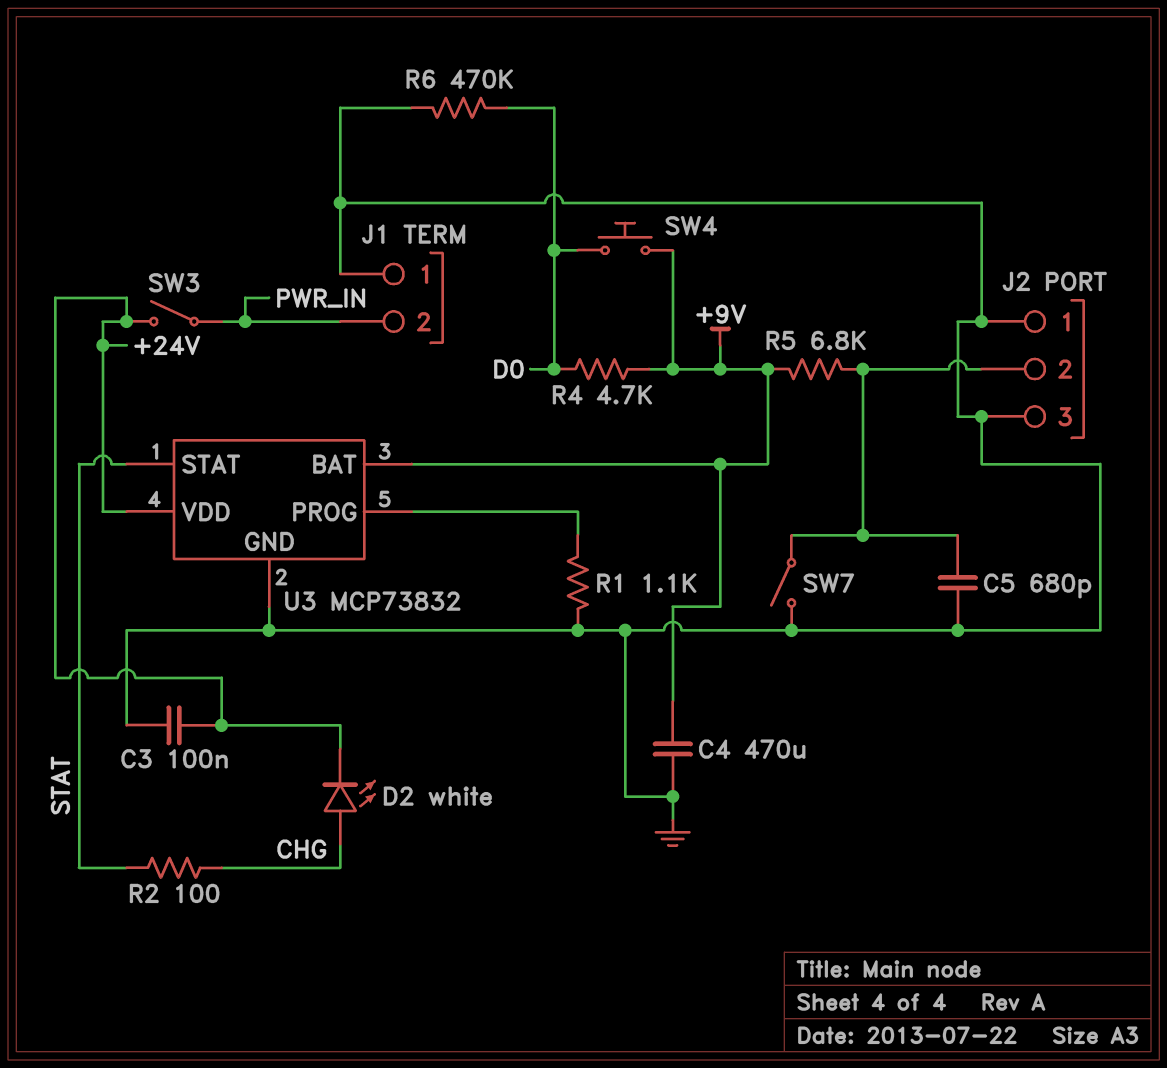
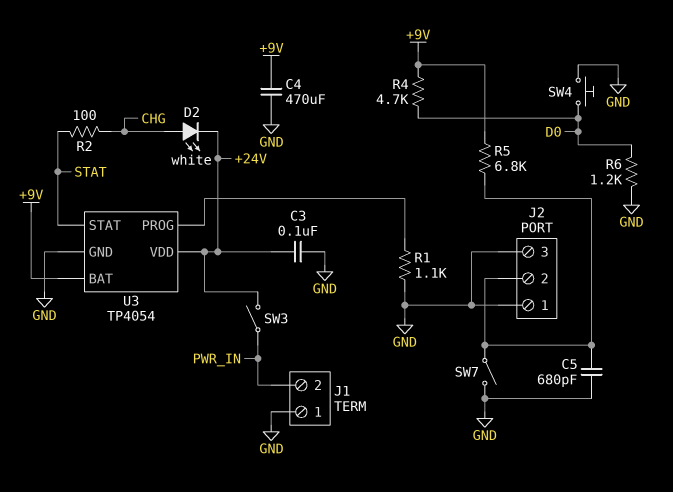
R6: 470k (D0, GND) -> 1.2k (D0, GND)
SW4: button (+9V, D0) -> button (D0, GND)
U3: MCP73832 -> TP4054

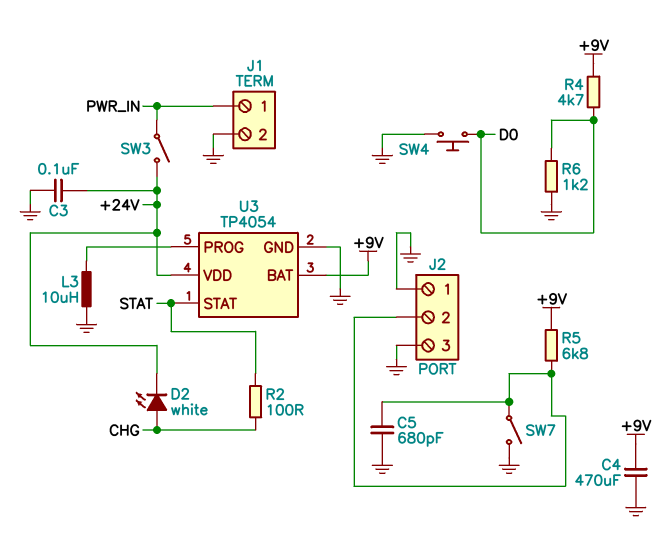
J1 pin 1: GND -> PWR_IN
J1 pin 2: PWR_IN -> GND
L3: none -> 10uH (GND, U3/PROG)
R1: 1.1k (GND, U3/PROG) -> none

